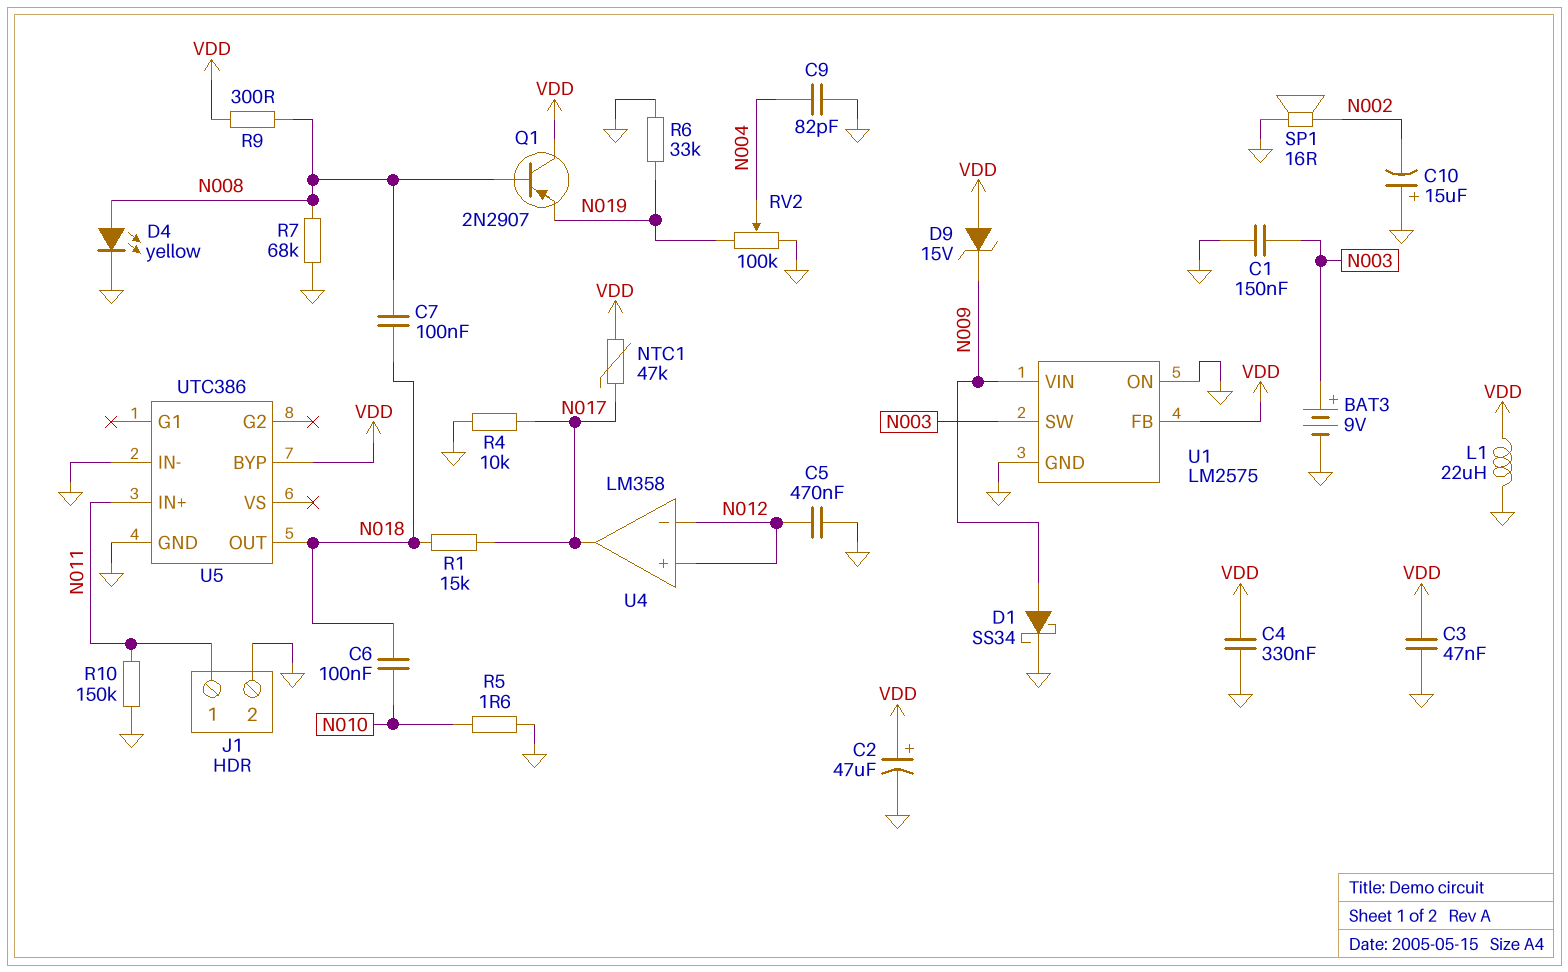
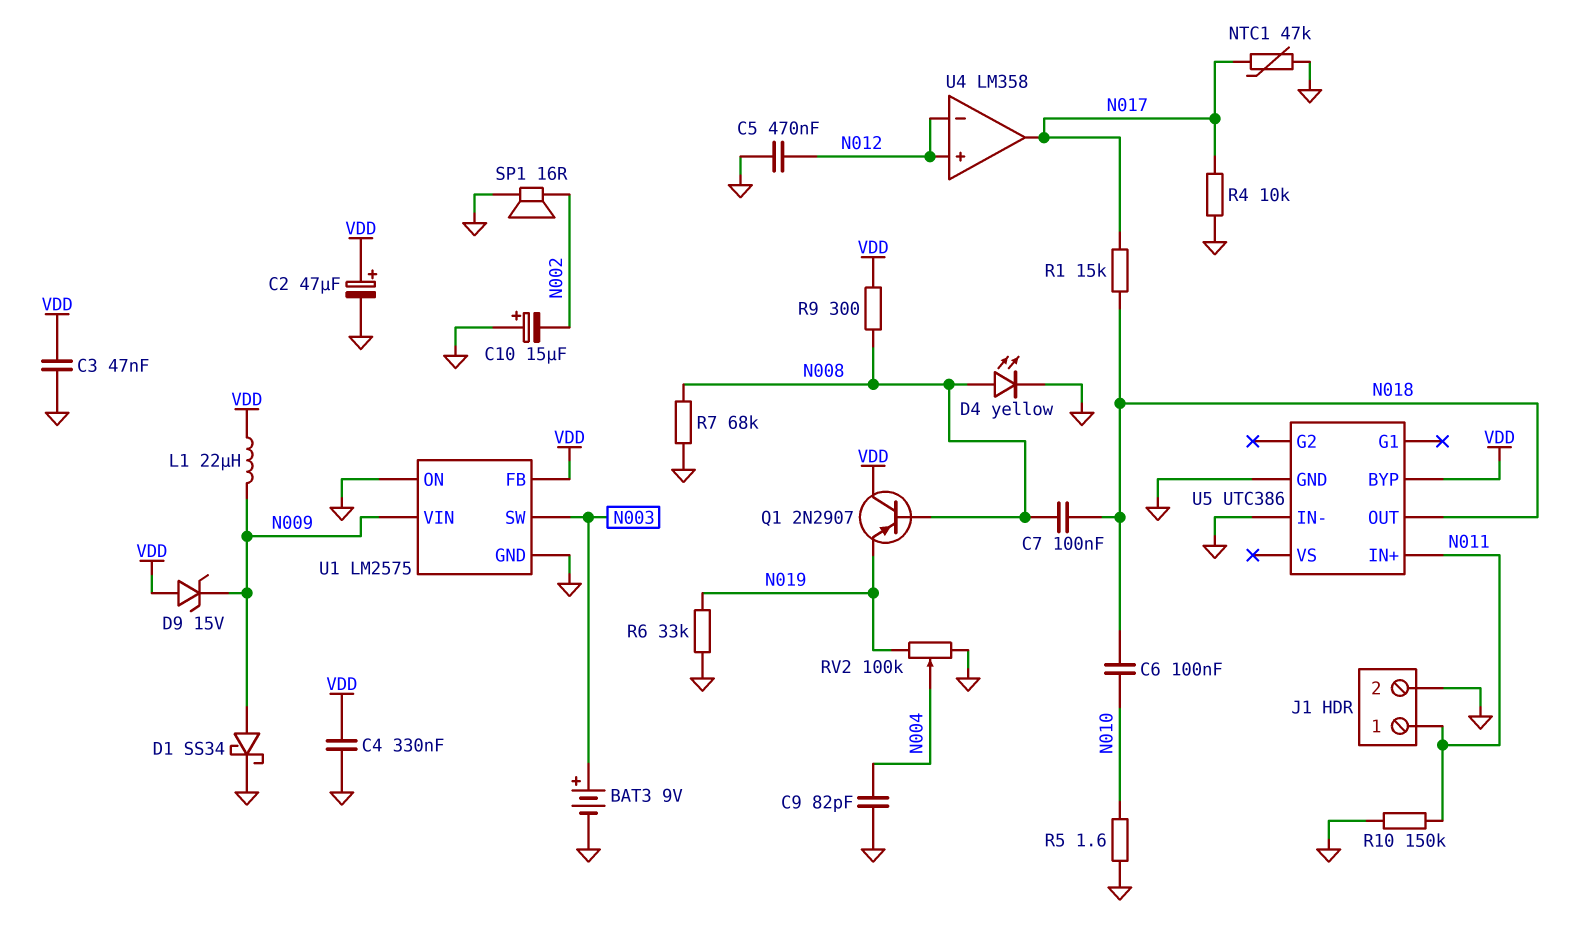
C1: 150nF (GND, N003) -> none
L1: 22uH (GND, VDD) -> 22uH (N009, VDD)
NTC1: 47k (N017, VDD) -> 47k (GND, N017)

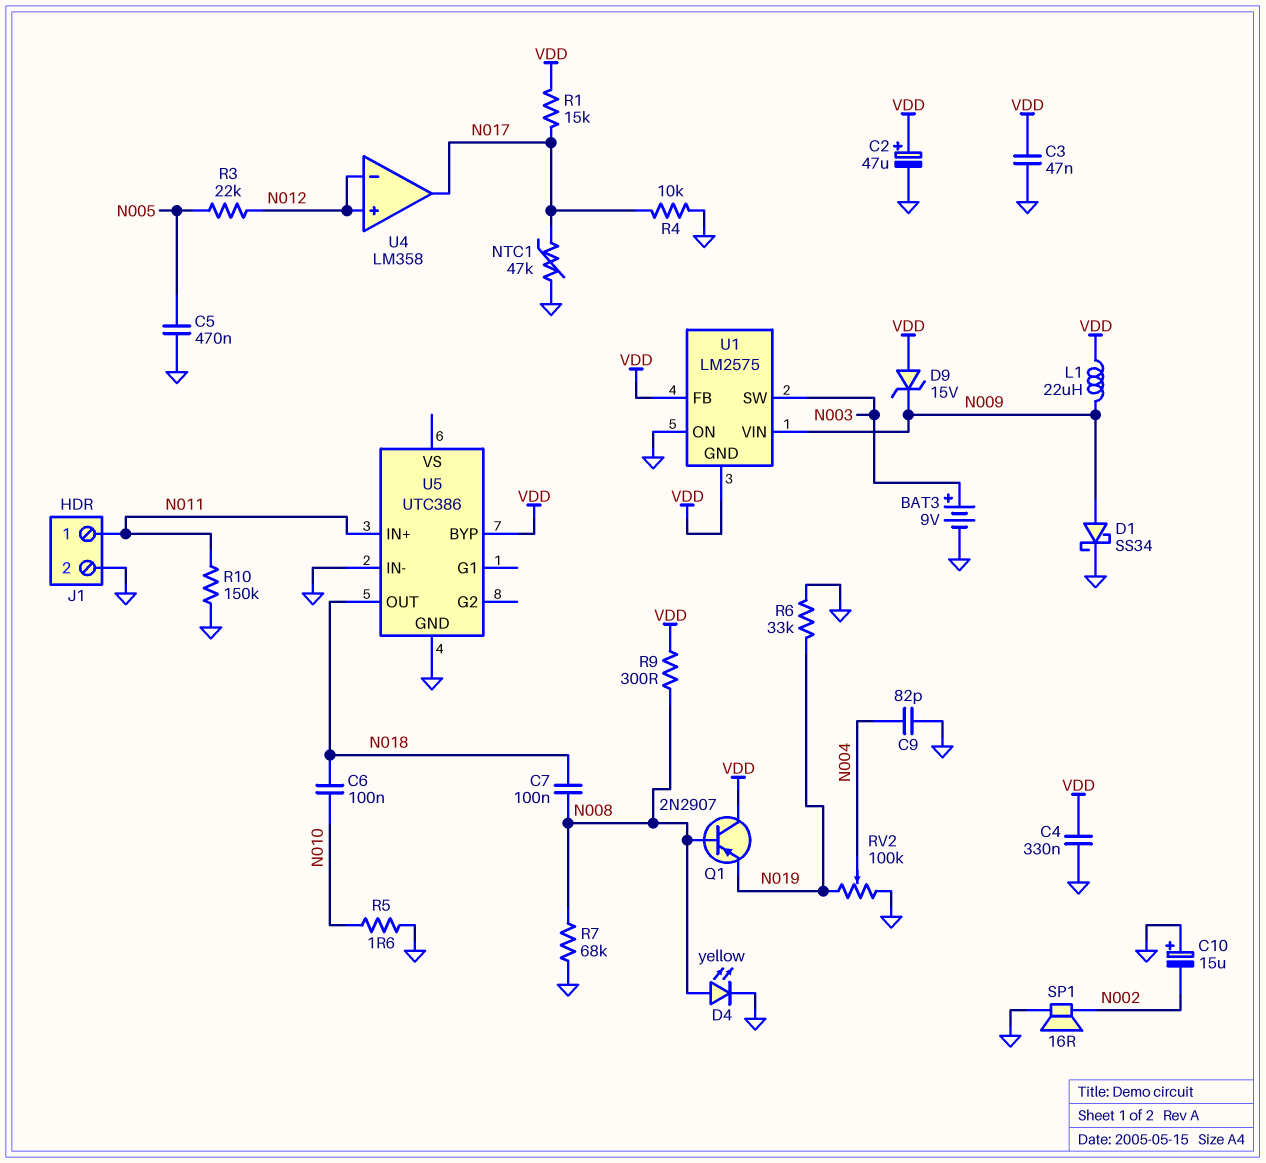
C5: 470nF (GND, N012) -> 470nF (GND, N005)
R1: 15k (N017, N018) -> 15k (N017, VDD)
R3: none -> 22k (N005, N012)
U1 pin GND: GND -> VDD

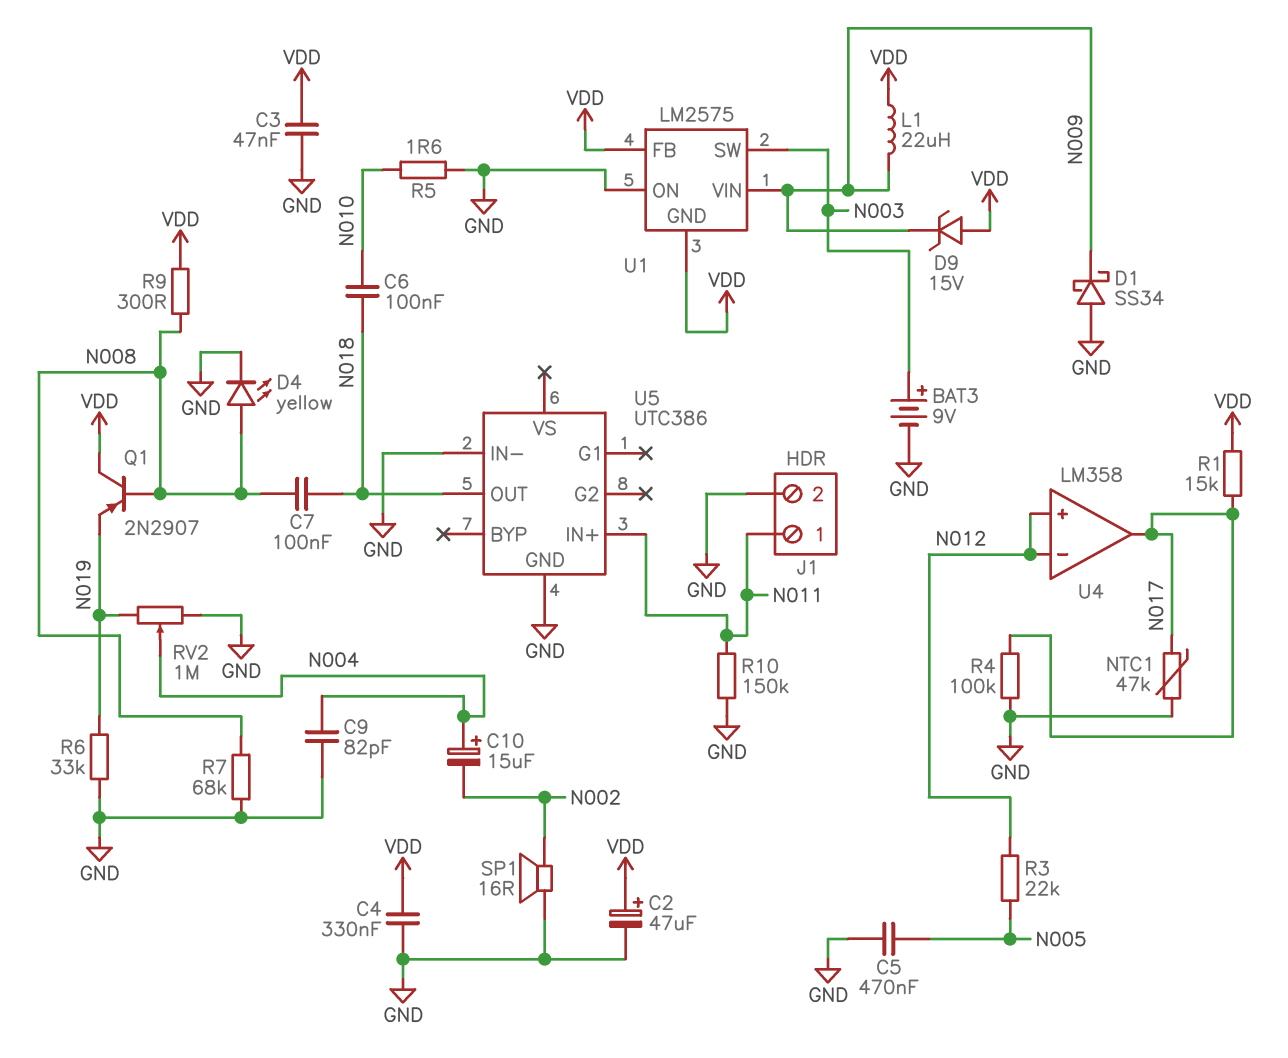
C10: 15uF (plus GND, minus N002) -> 15uF (plus N004, minus N002)
D1: schottky SS34 (A N009, K GND) -> schottky SS34 (A GND, K N009)
R4: 10k (GND, N017) -> 100k (GND, N017)
RV2: 100k (GND, N019, wiper N004) -> 1M (GND, N019, wiper N004)
U5 pin BYP: VDD -> none

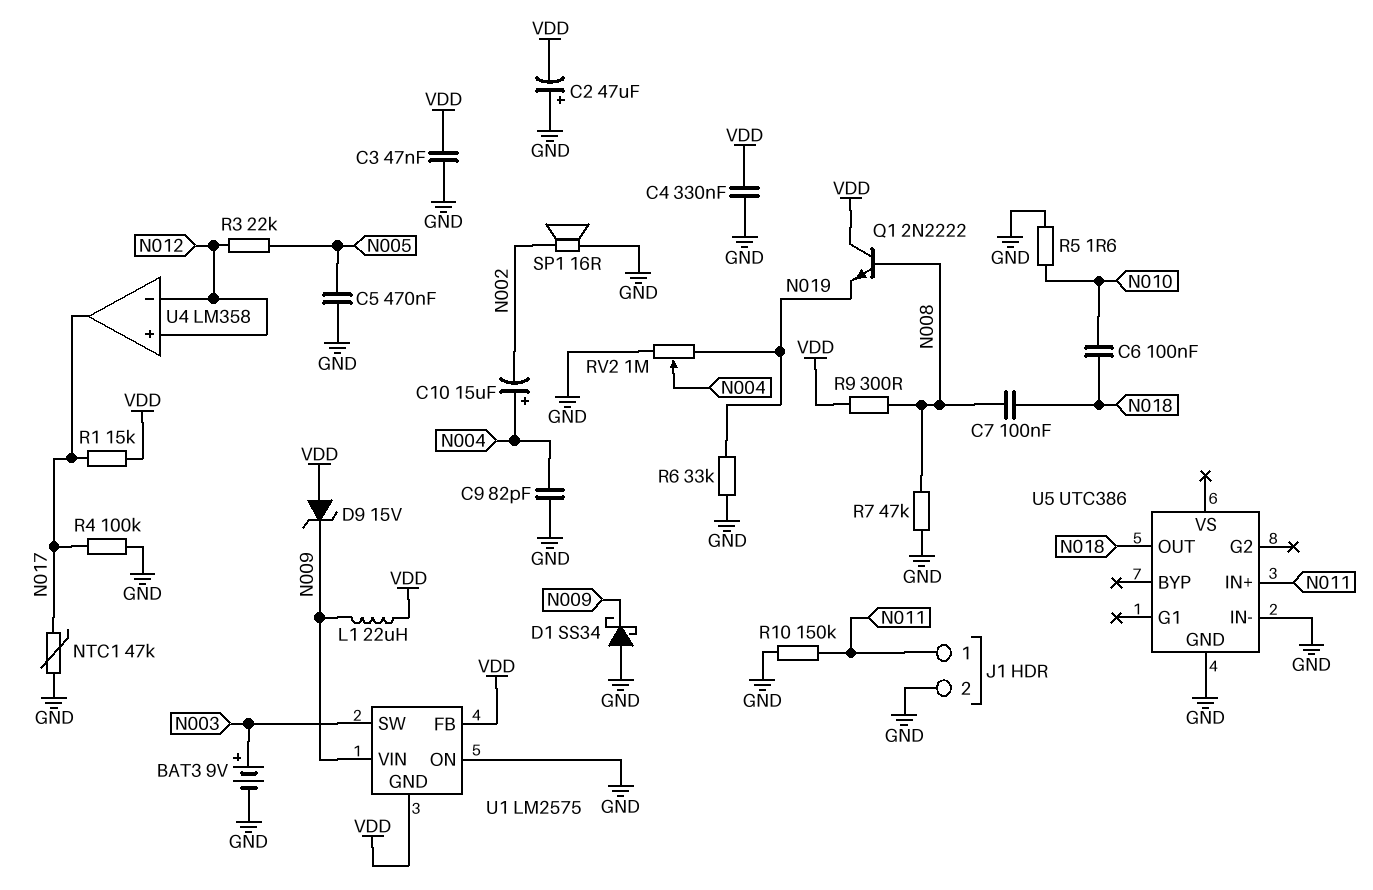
C2: 47uF (plus VDD, minus GND) -> 47uF (plus GND, minus VDD)
D4: LED yellow (A N008, K GND) -> none
Q1: PNP 2N2907 (B N008, C VDD, E N019) -> NPN 2N2222 (B N008, C VDD, E N019)
R7: 68k (GND, N008) -> 47k (GND, N008)

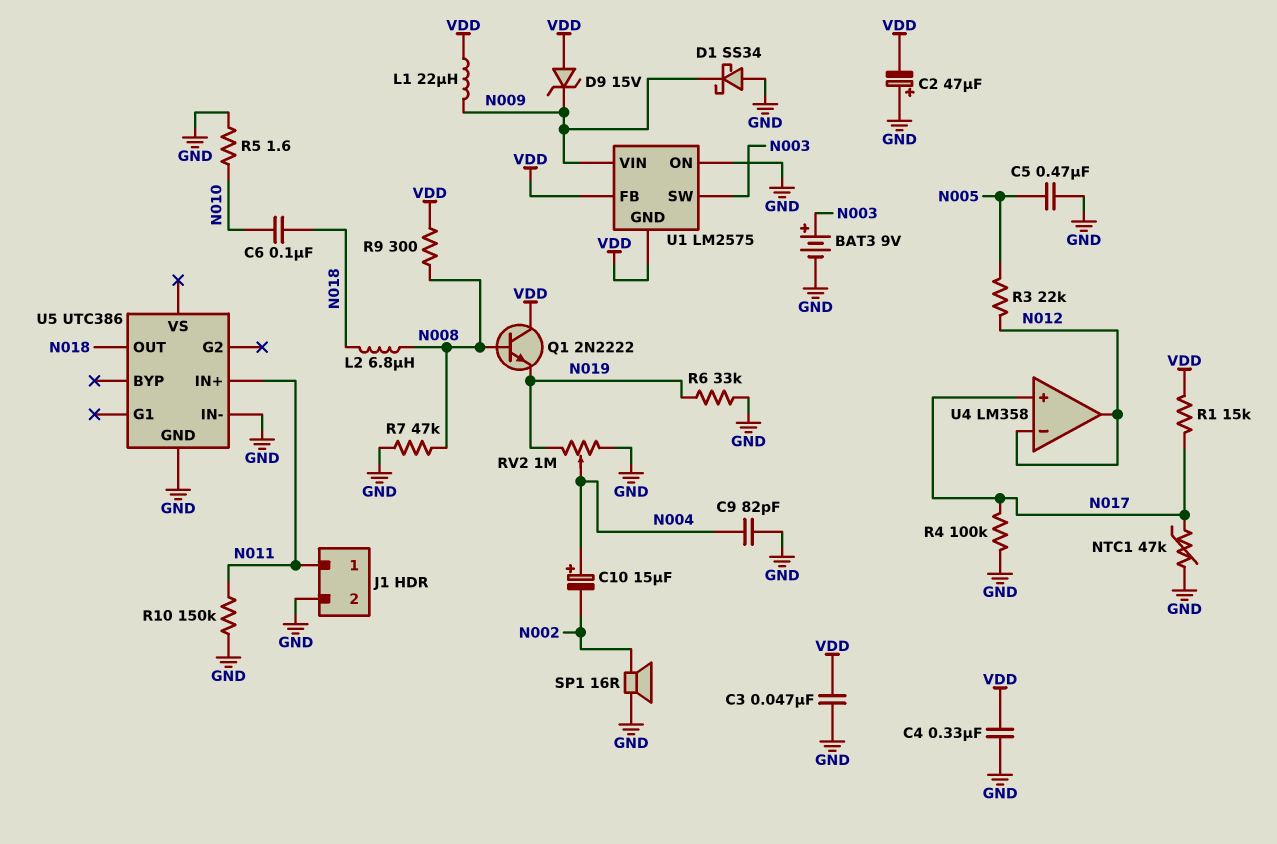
C7: 100nF (N008, N018) -> none
L2: none -> 6.8uH (N008, N018)
U4 pin in+: N012 -> N017
U4 pin out: N017 -> N012

